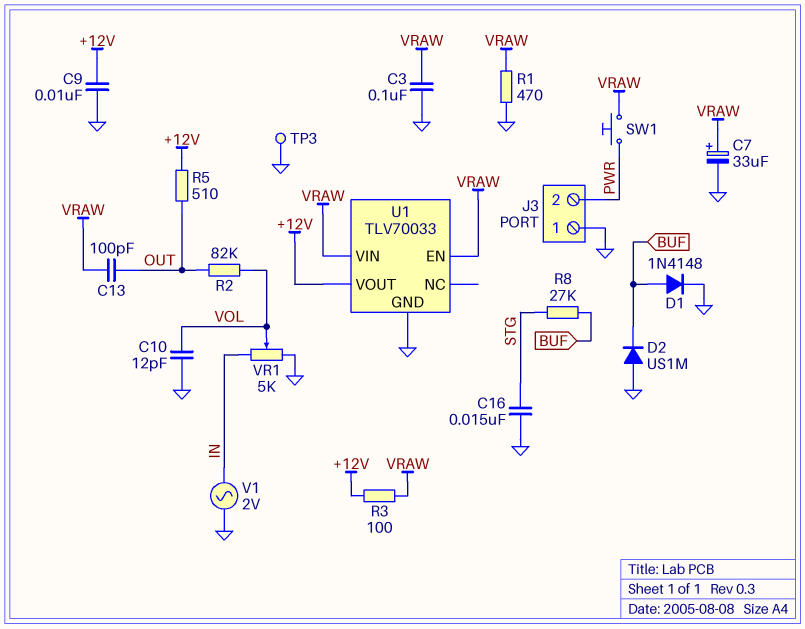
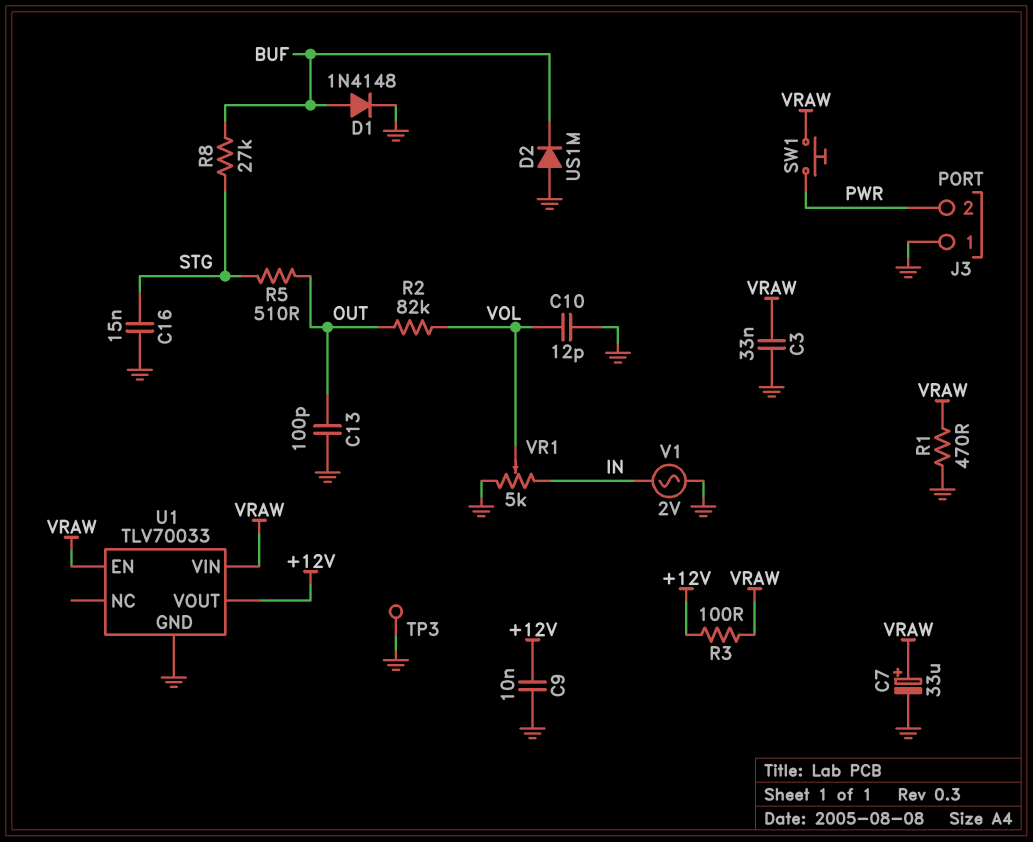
C3: 100nF (GND, VRAW) -> 33nF (GND, VRAW)
C13: 100pF (OUT, VRAW) -> 100pF (GND, OUT)
R5: 510 (+12V, OUT) -> 510 (OUT, STG)

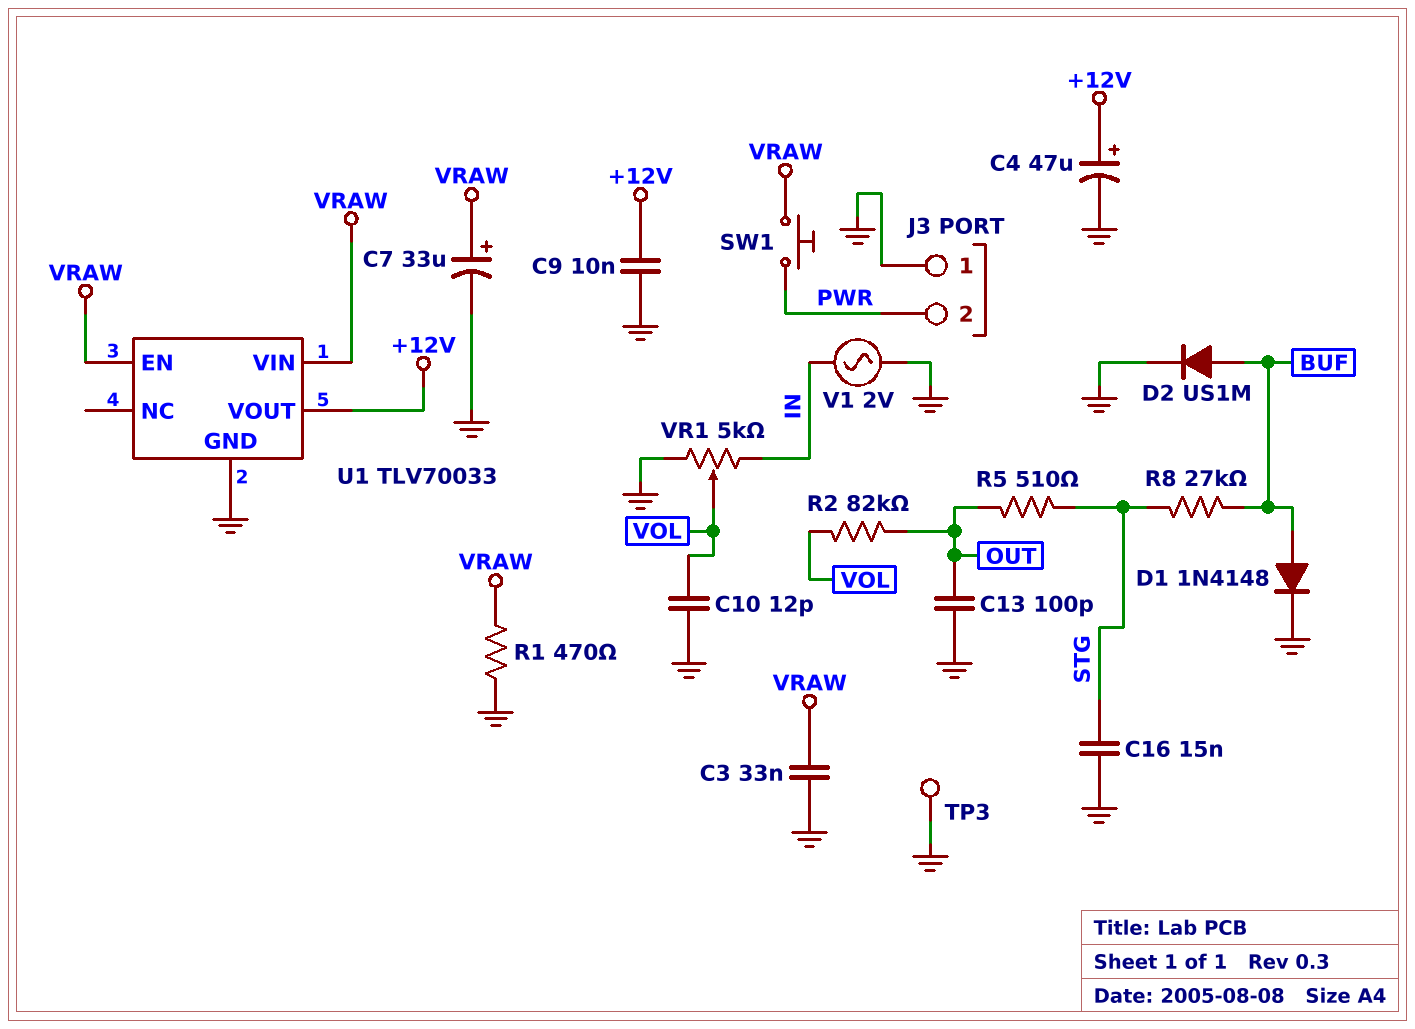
C4: none -> 47uF (plus +12V, minus GND)
D2: diode US1M (A GND, K BUF) -> diode US1M (A BUF, K GND)
R3: 100 (+12V, VRAW) -> none

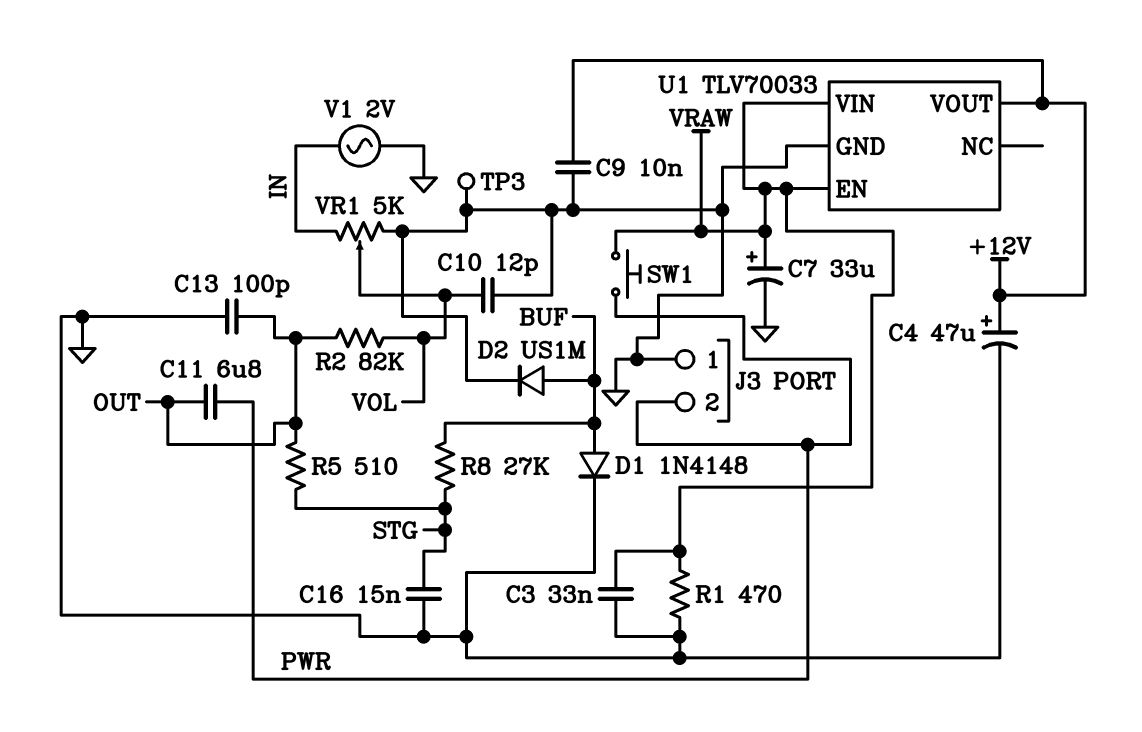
C11: none -> 6.8uF (OUT, PWR)

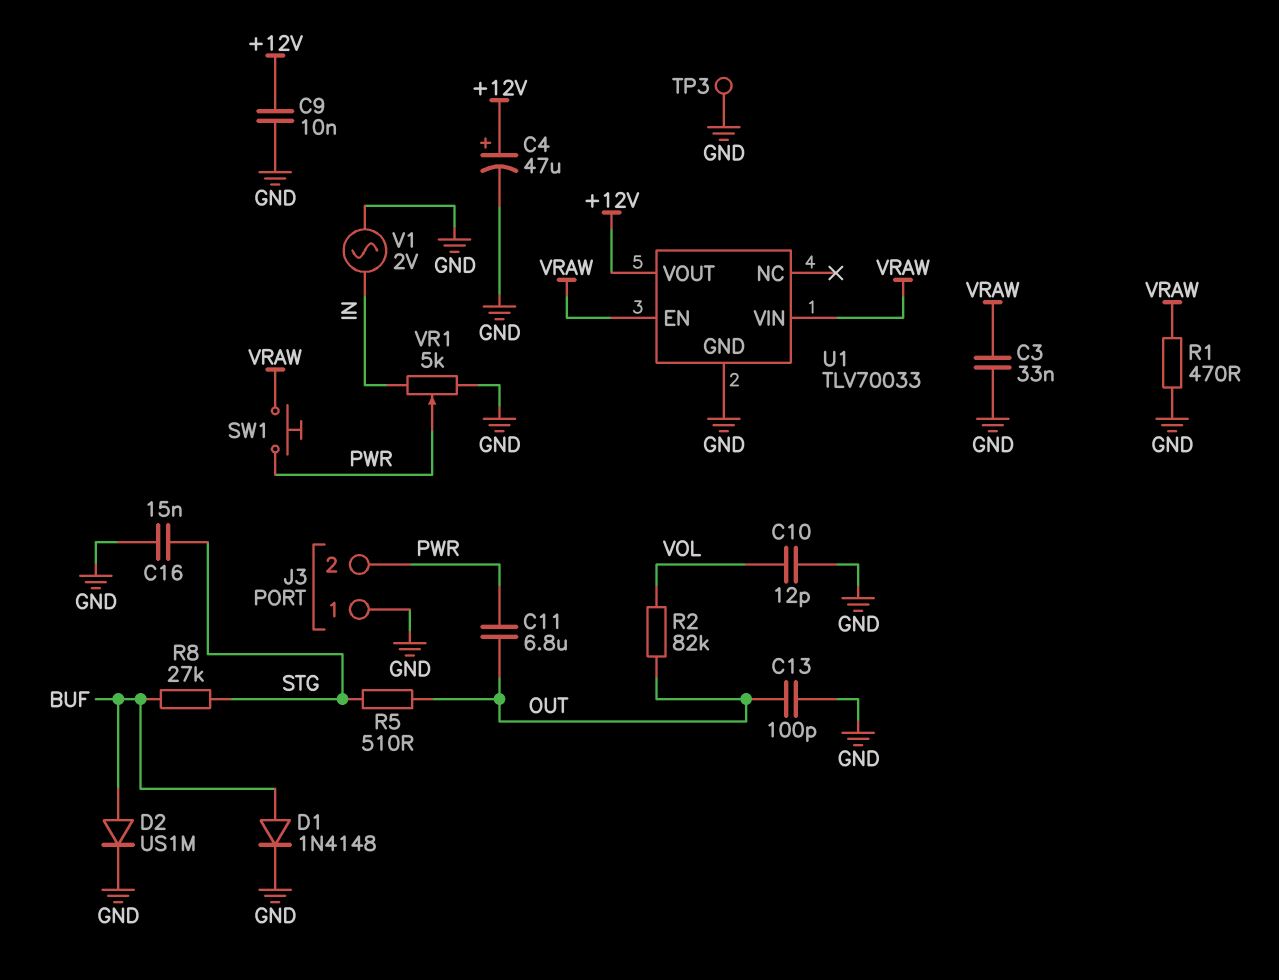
C7: 33uF (plus VRAW, minus GND) -> none
VR1: 5k (GND, IN, wiper VOL) -> 5k (GND, IN, wiper PWR)

